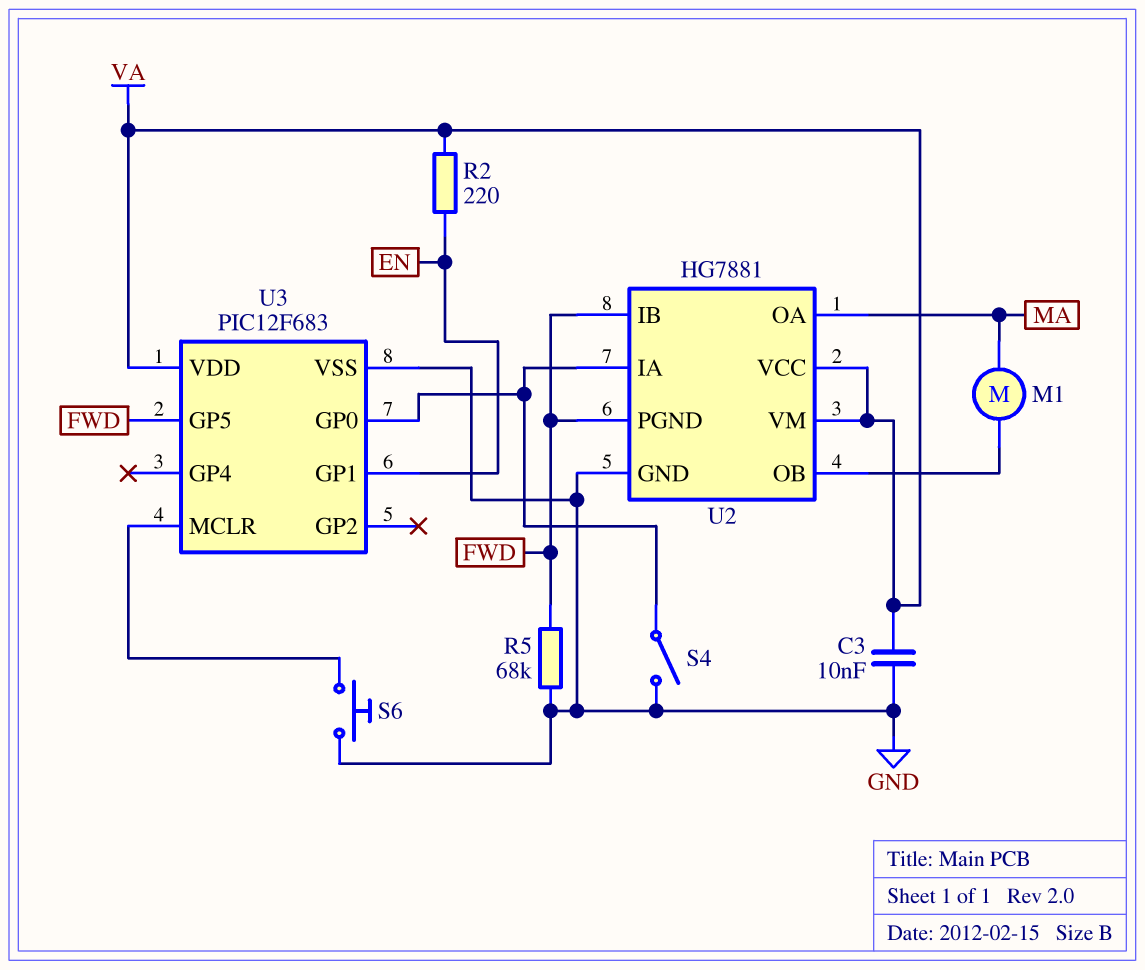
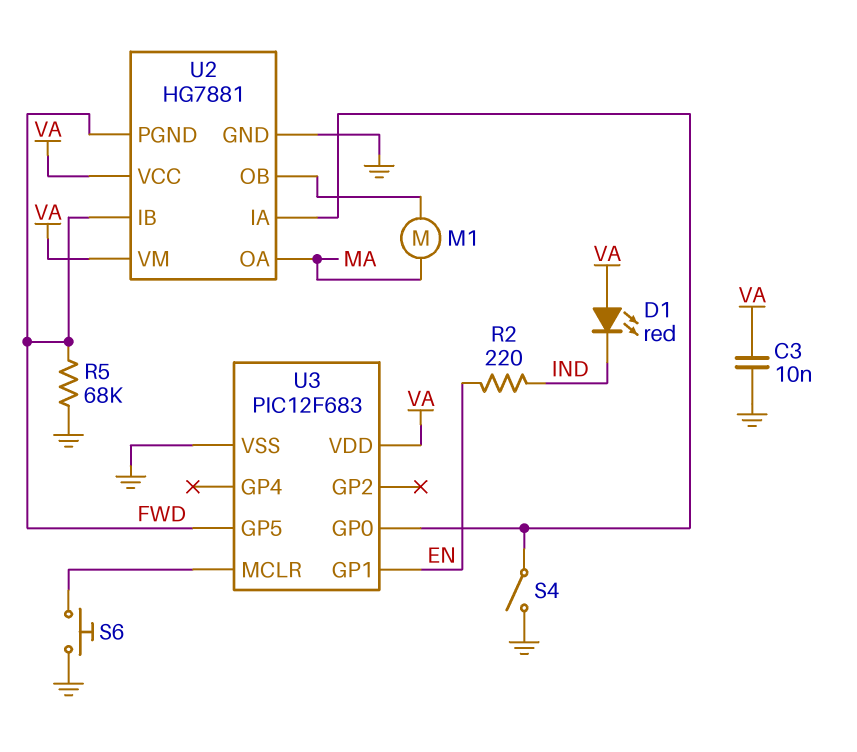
D1: none -> LED red (A VA, K IND)
R2: 220 (EN, VA) -> 220 (EN, IND)

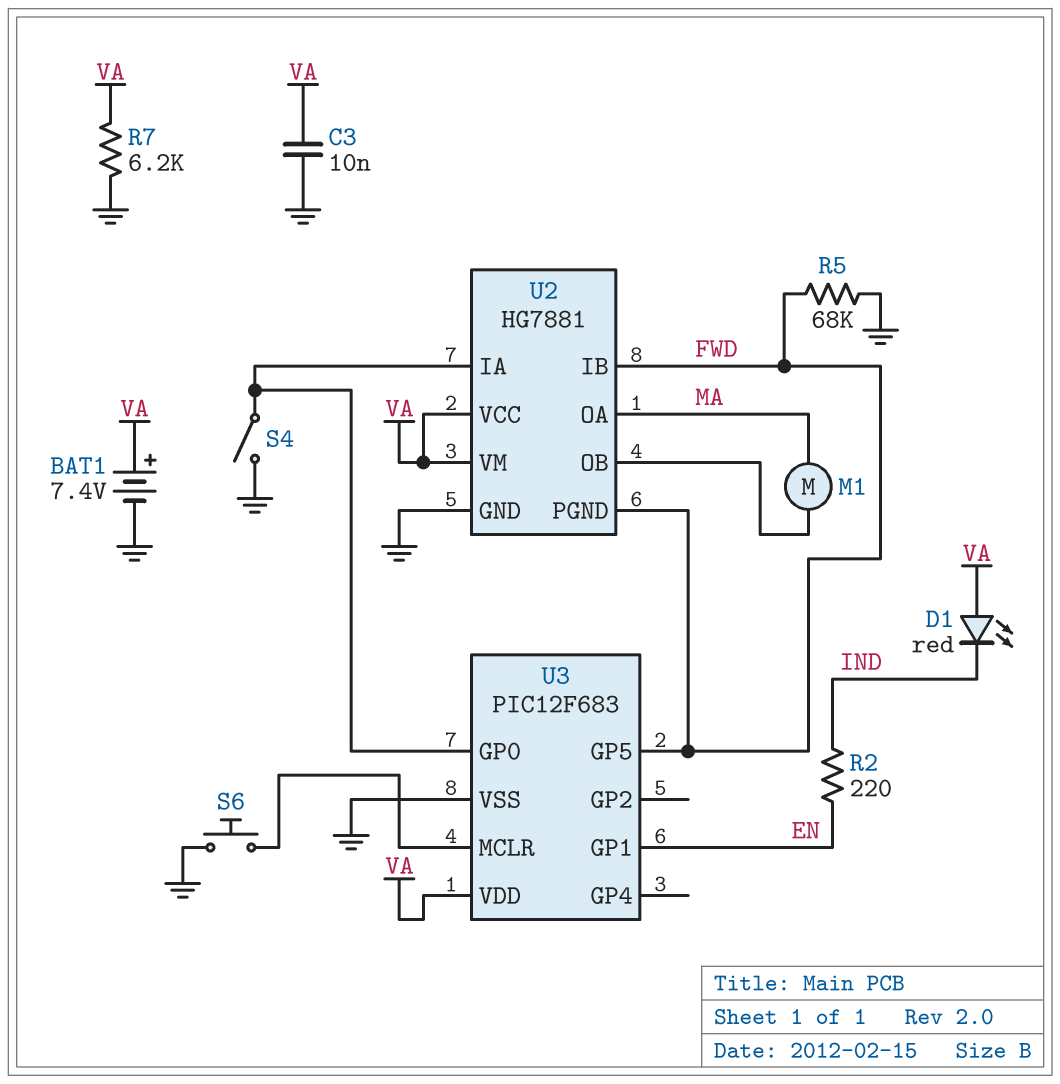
BAT1: none -> 7.4V (plus VA, minus GND)
R7: none -> 6.2k (GND, VA)

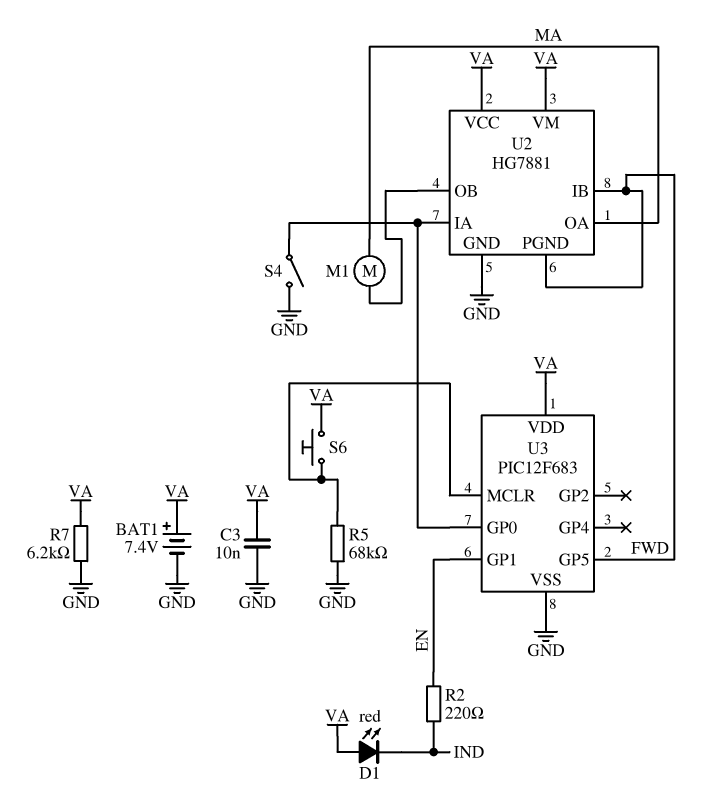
R5: 68k (FWD, GND) -> 68k (GND, U3/MCLR)
S6: button (GND, U3/MCLR) -> button (U3/MCLR, VA)

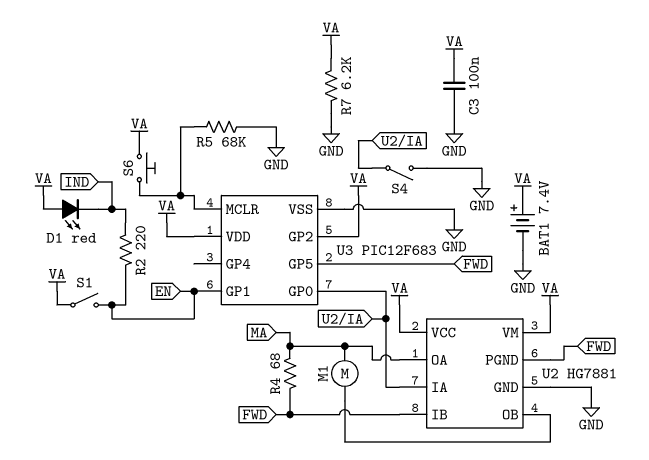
C3: 10nF (GND, VA) -> 100nF (GND, VA)
R4: none -> 68 (FWD, MA)
S1: none -> switch (EN, VA)
U3 pin GP2: none -> VA

